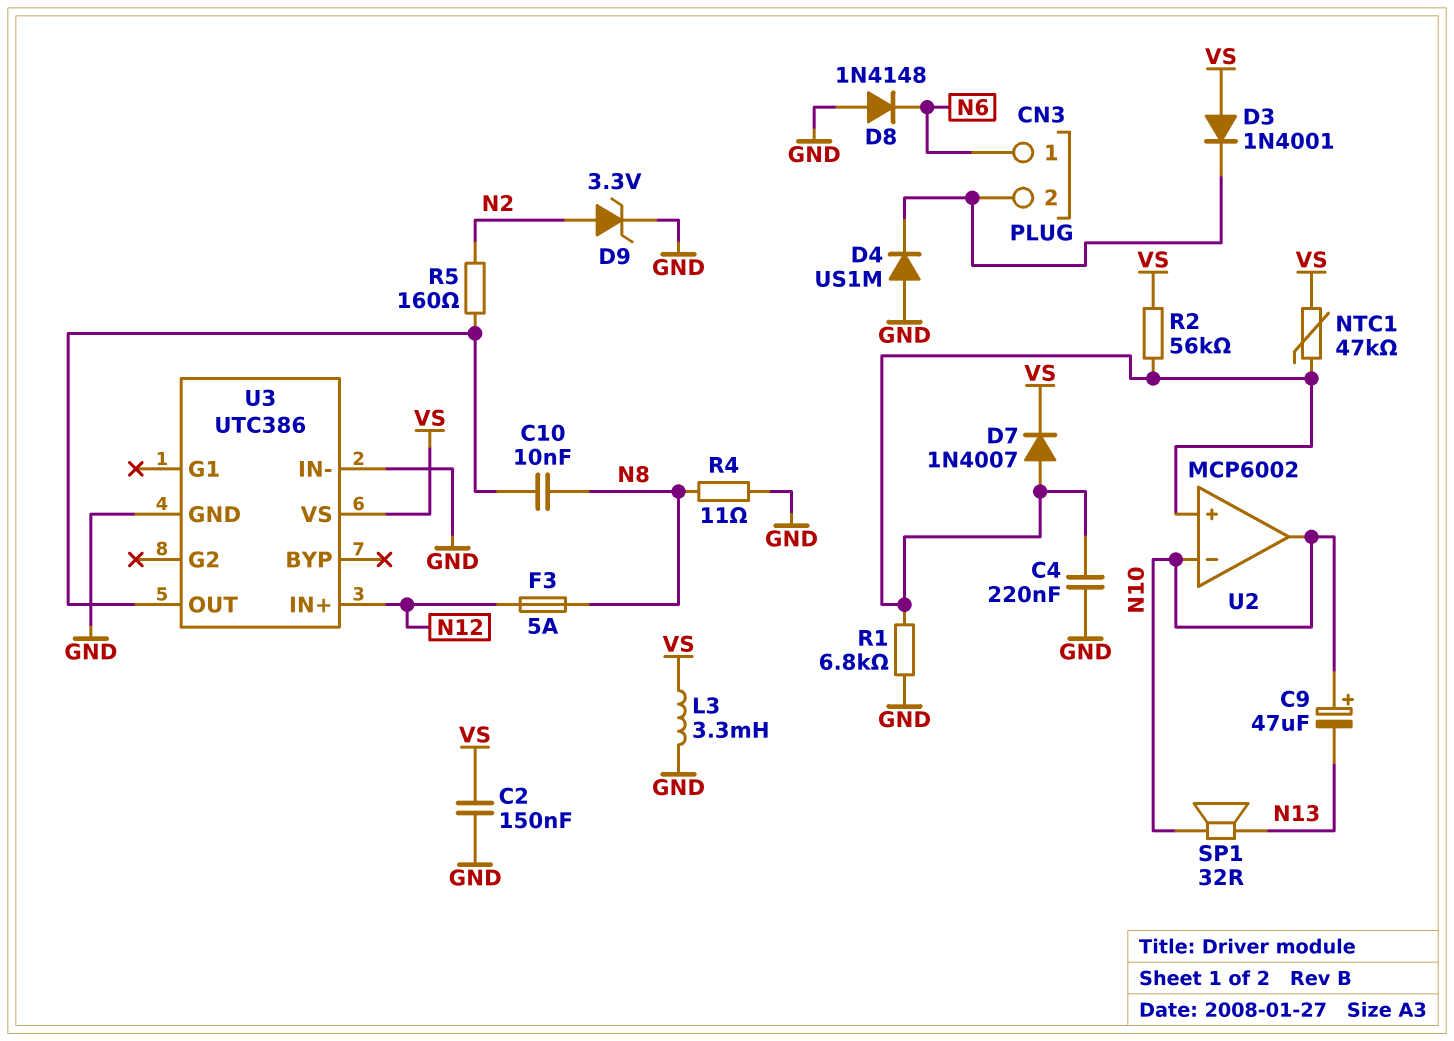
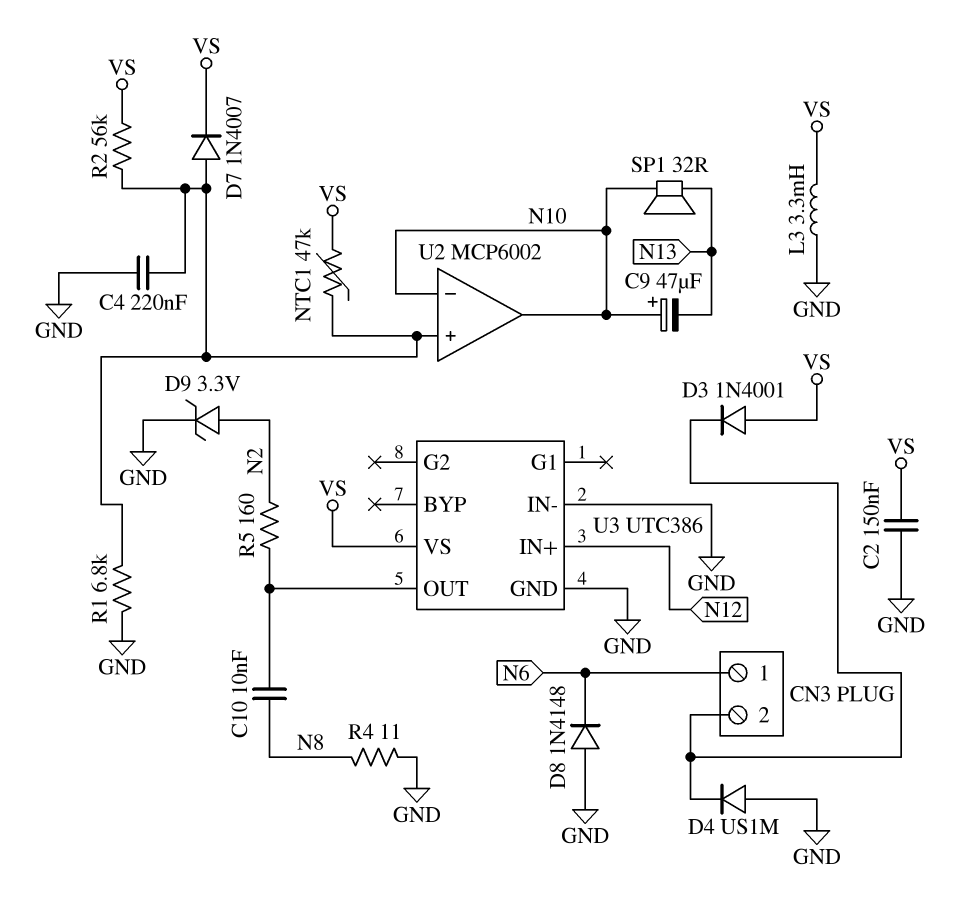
F3: 5A (N8, N12) -> none

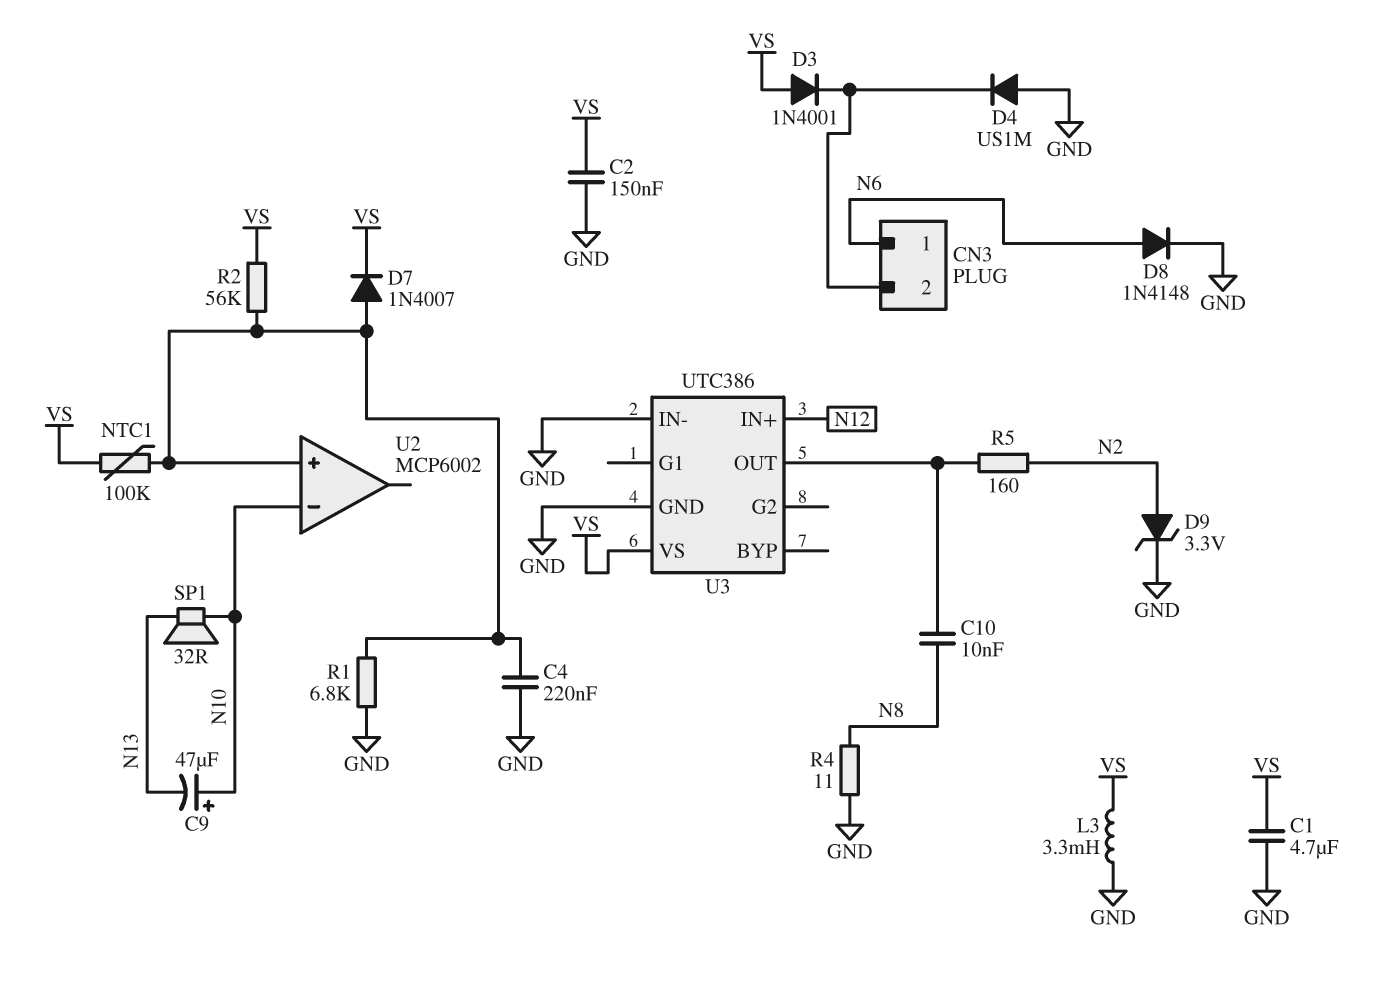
C1: none -> 4.7uF (GND, VS)
D8: diode 1N4148 (A GND, K N6) -> diode 1N4148 (A N6, K GND)
NTC1: 47k (U2/in+, VS) -> 100k (U2/in+, VS)
U2 pin out: N10 -> none

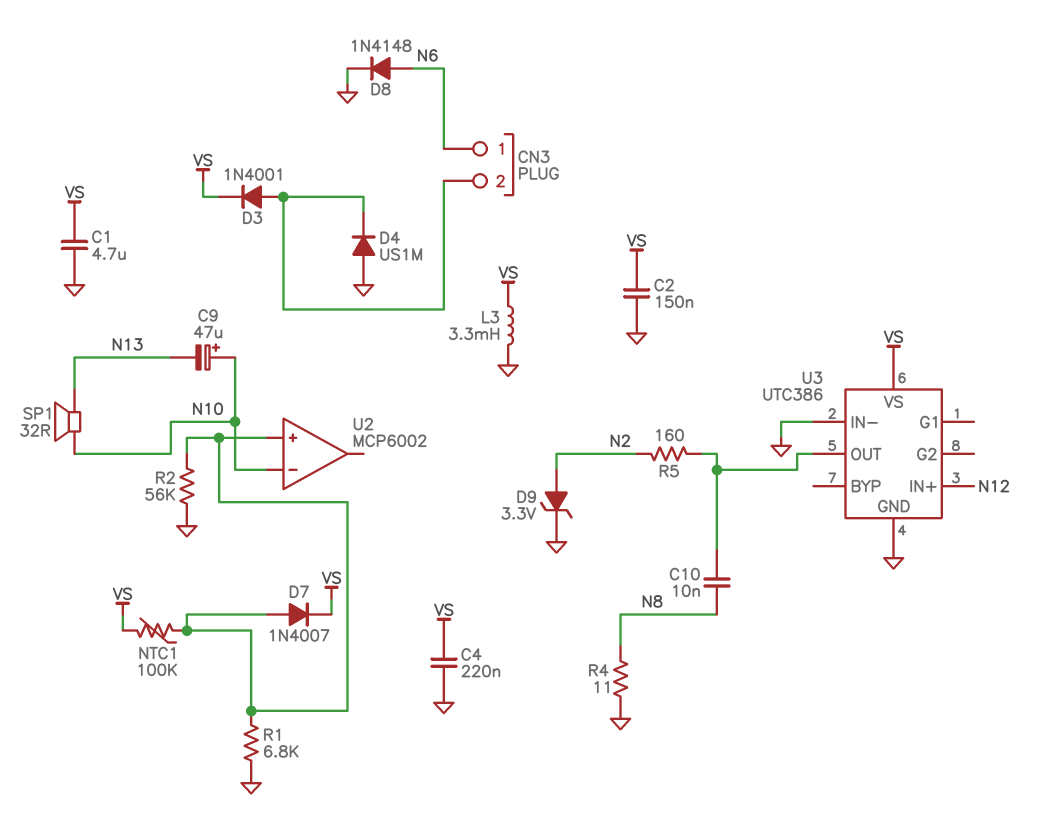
C4: 220nF (GND, U2/in+) -> 220nF (GND, VS)
D3: diode 1N4001 (A VS, K CN3/2) -> diode 1N4001 (A CN3/2, K VS)
R2: 56k (U2/in+, VS) -> 56k (GND, U2/in+)

